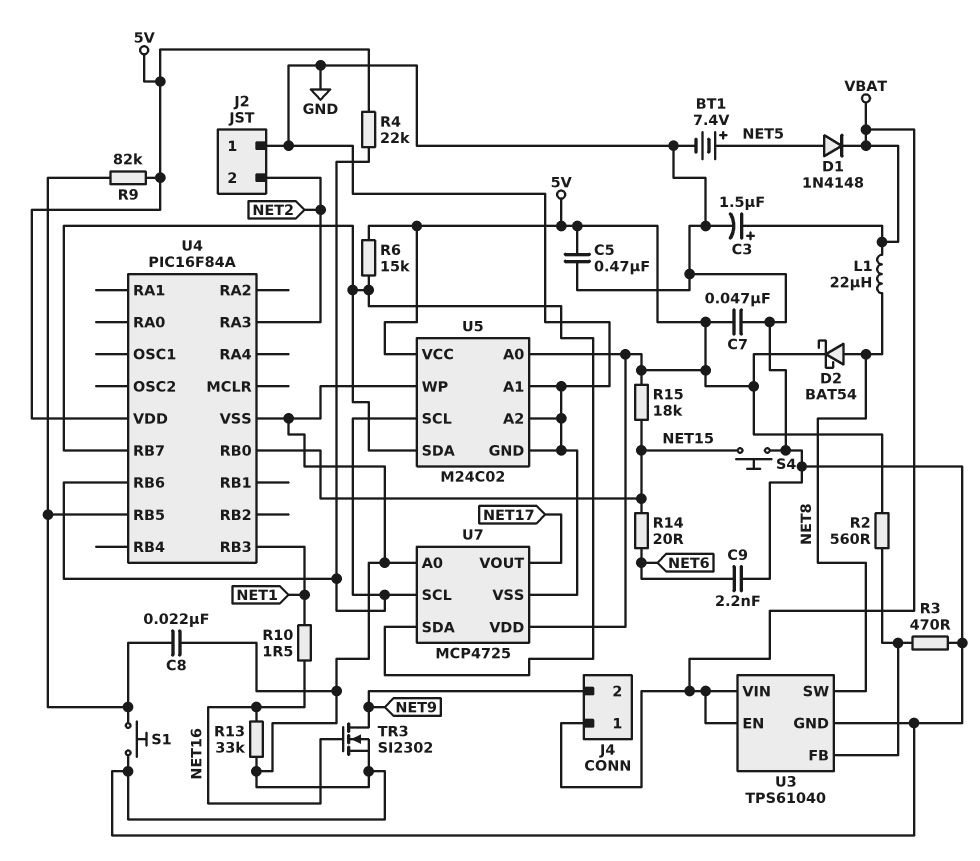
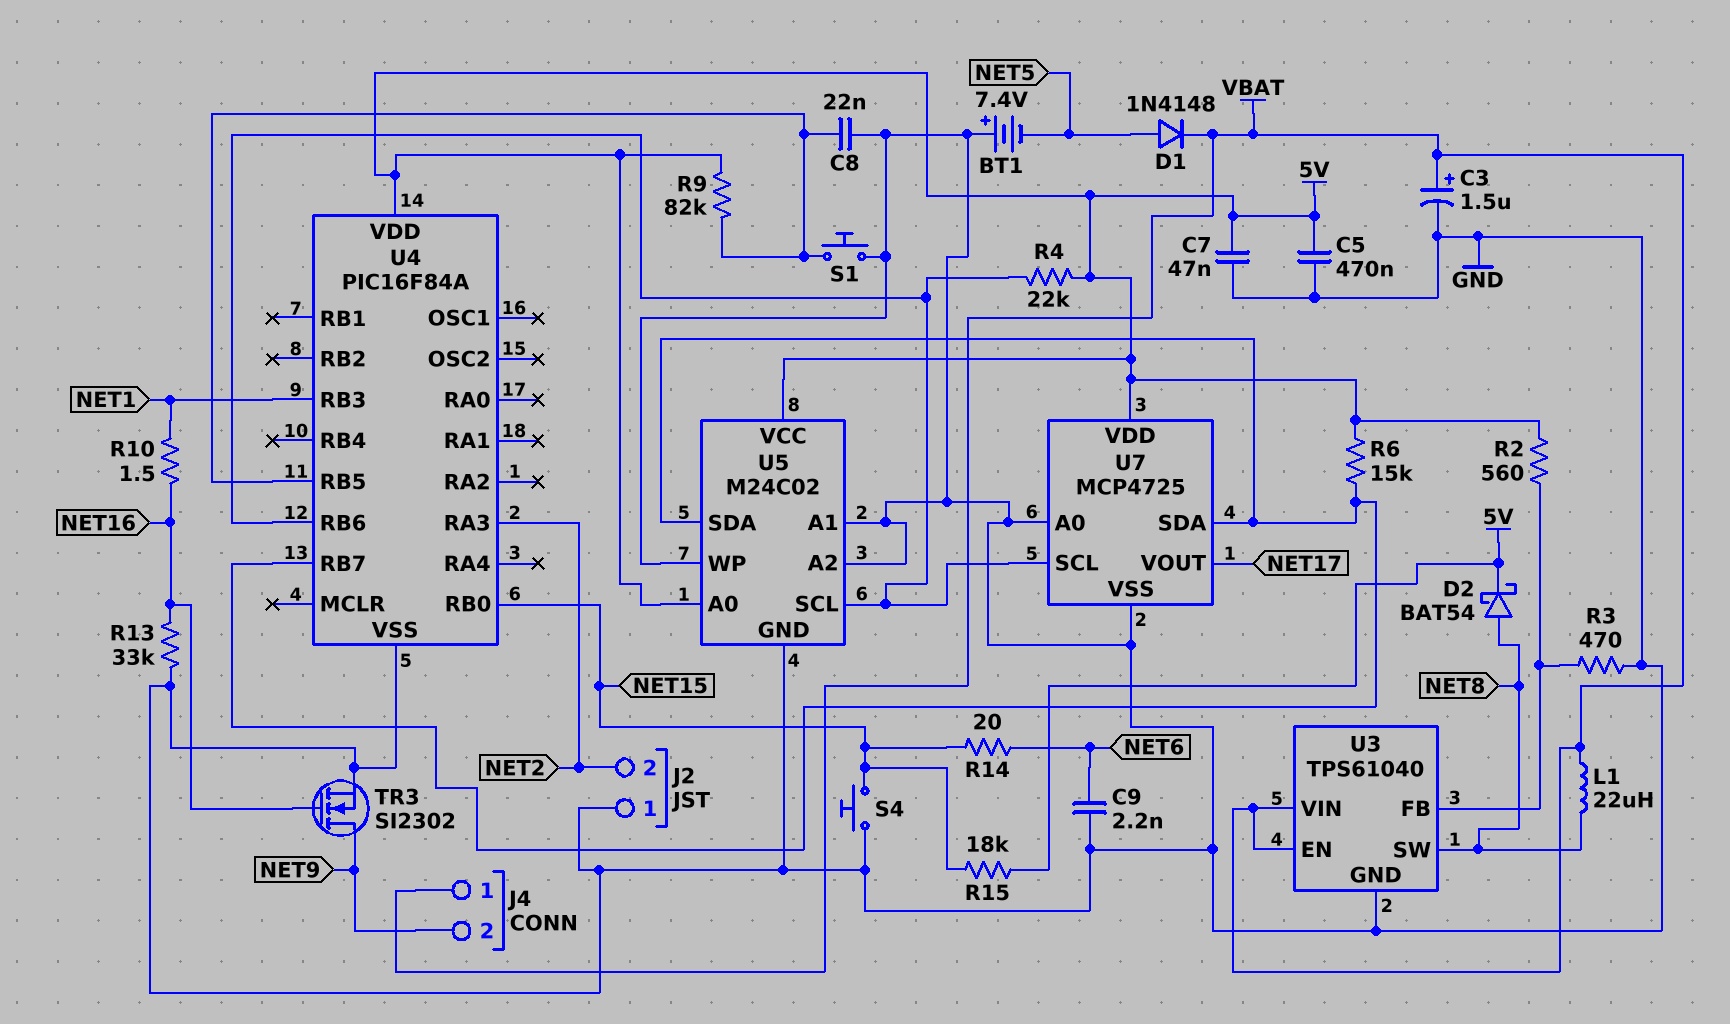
BT1: 7.4V (plus NET5, minus GND) -> 7.4V (plus GND, minus NET5)

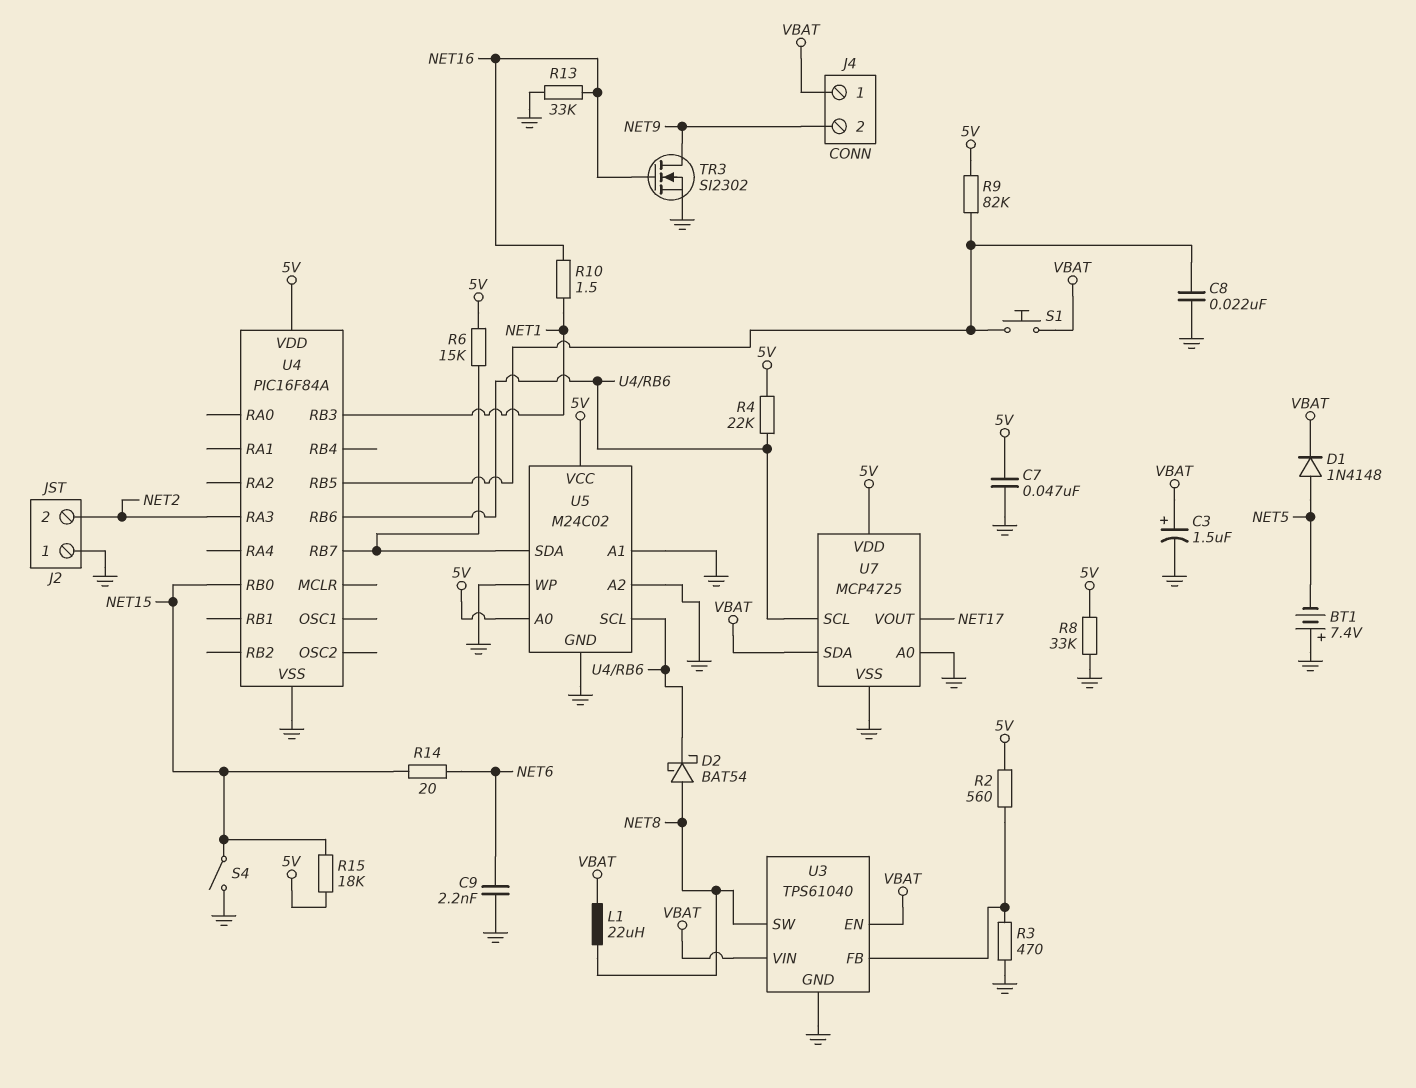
C5: 470nF (5V, GND) -> none
D2: schottky BAT54 (A NET8, K 5V) -> schottky BAT54 (A NET8, K U4/RB6)
R8: none -> 33k (5V, GND)
S1: button (GND, U4/RB5) -> button (U4/RB5, VBAT)
S4: button (GND, NET15) -> switch (GND, NET15)
U7 pin SDA: U4/RB7 -> VBAT

